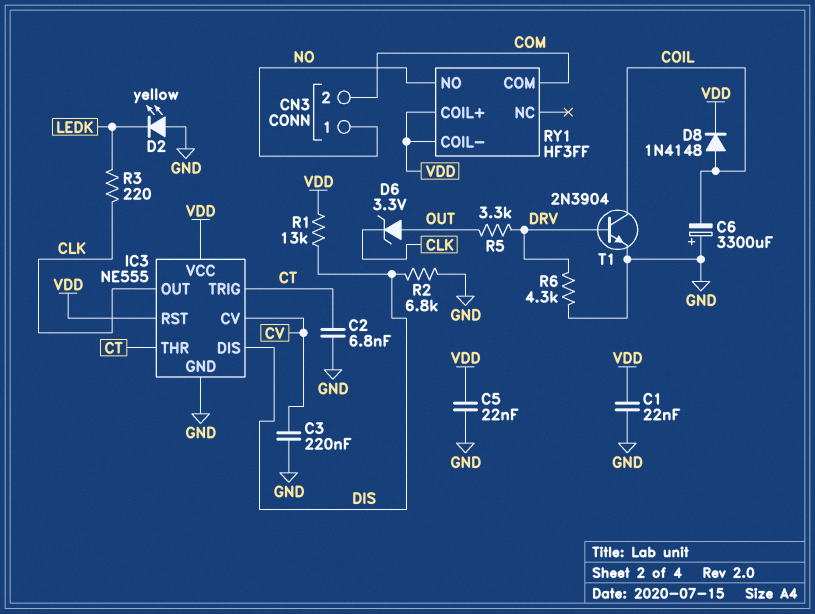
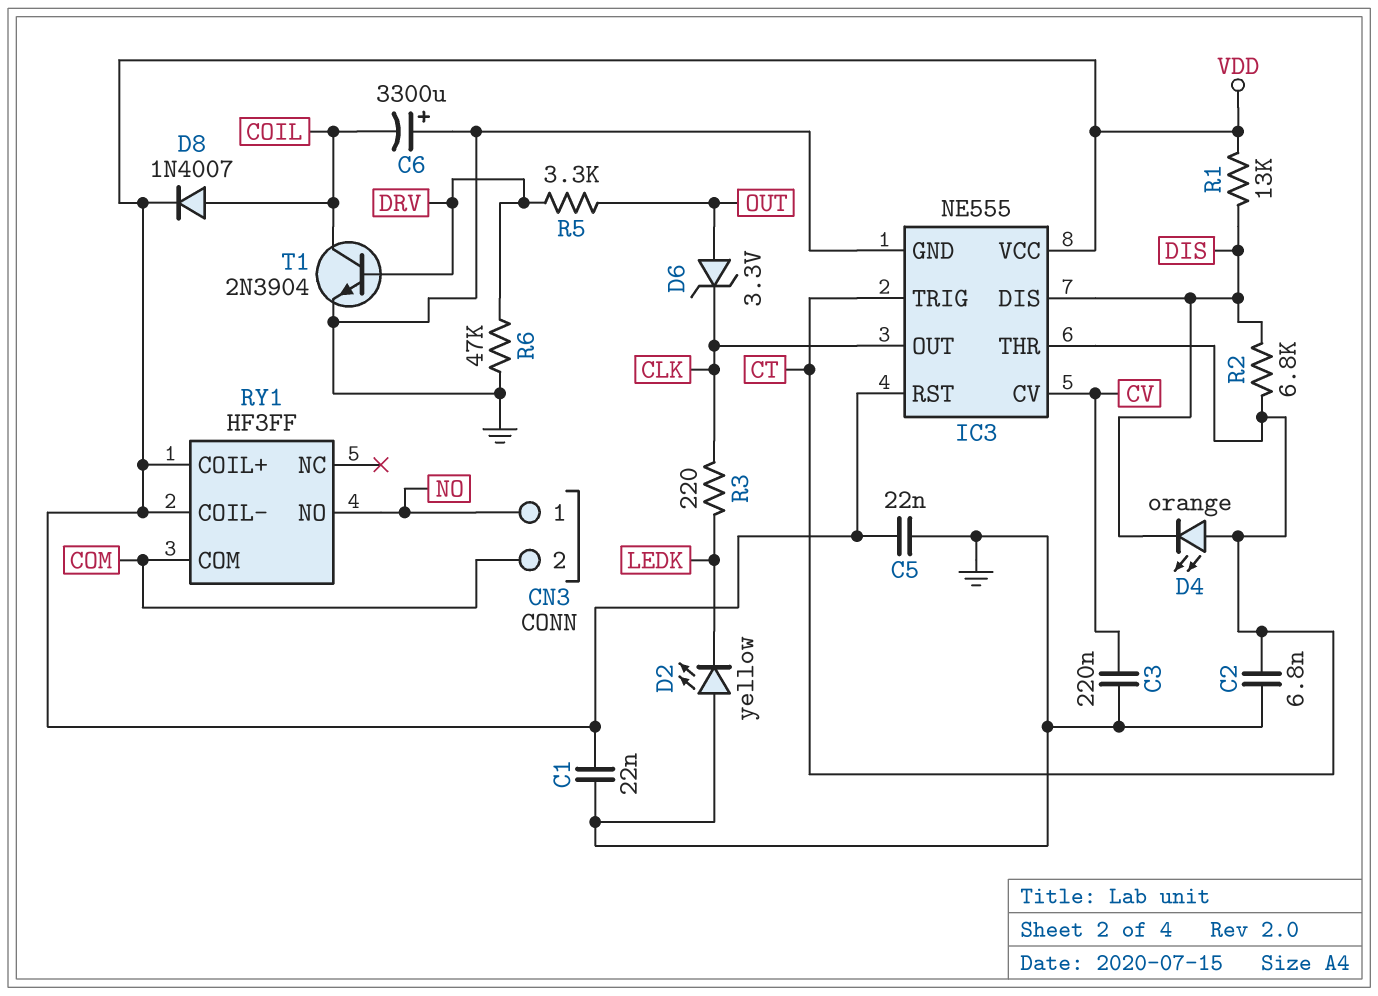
D4: none -> LED orange (A CT, K DIS)
D8: diode 1N4148 (A COIL, K VDD) -> diode 1N4007 (A COIL, K VDD)
R2: 6.8k (DIS, GND) -> 6.8k (CT, DIS)
R6: 4.3k (DRV, GND) -> 47k (DRV, GND)

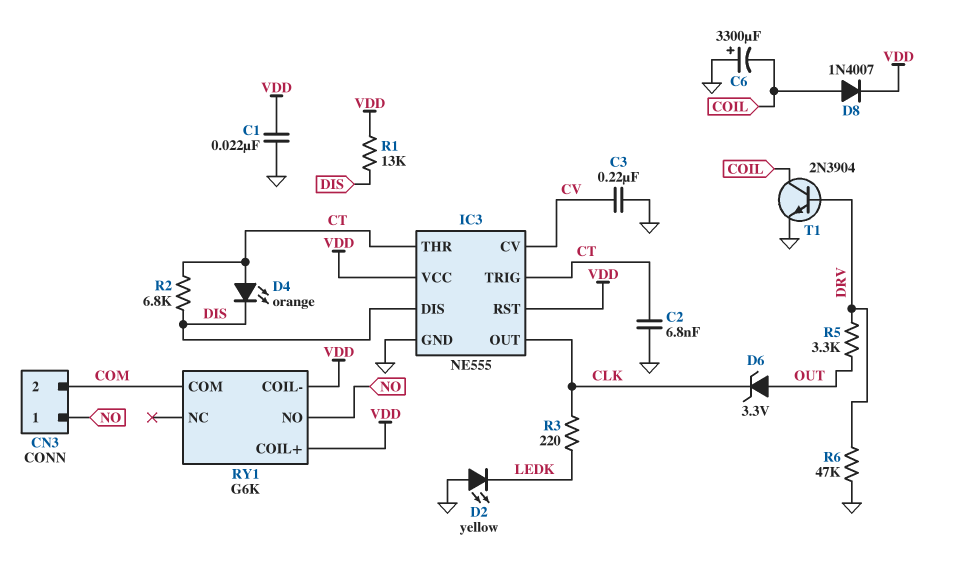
C5: 22nF (GND, VDD) -> none
RY1: HF3FF -> G6K

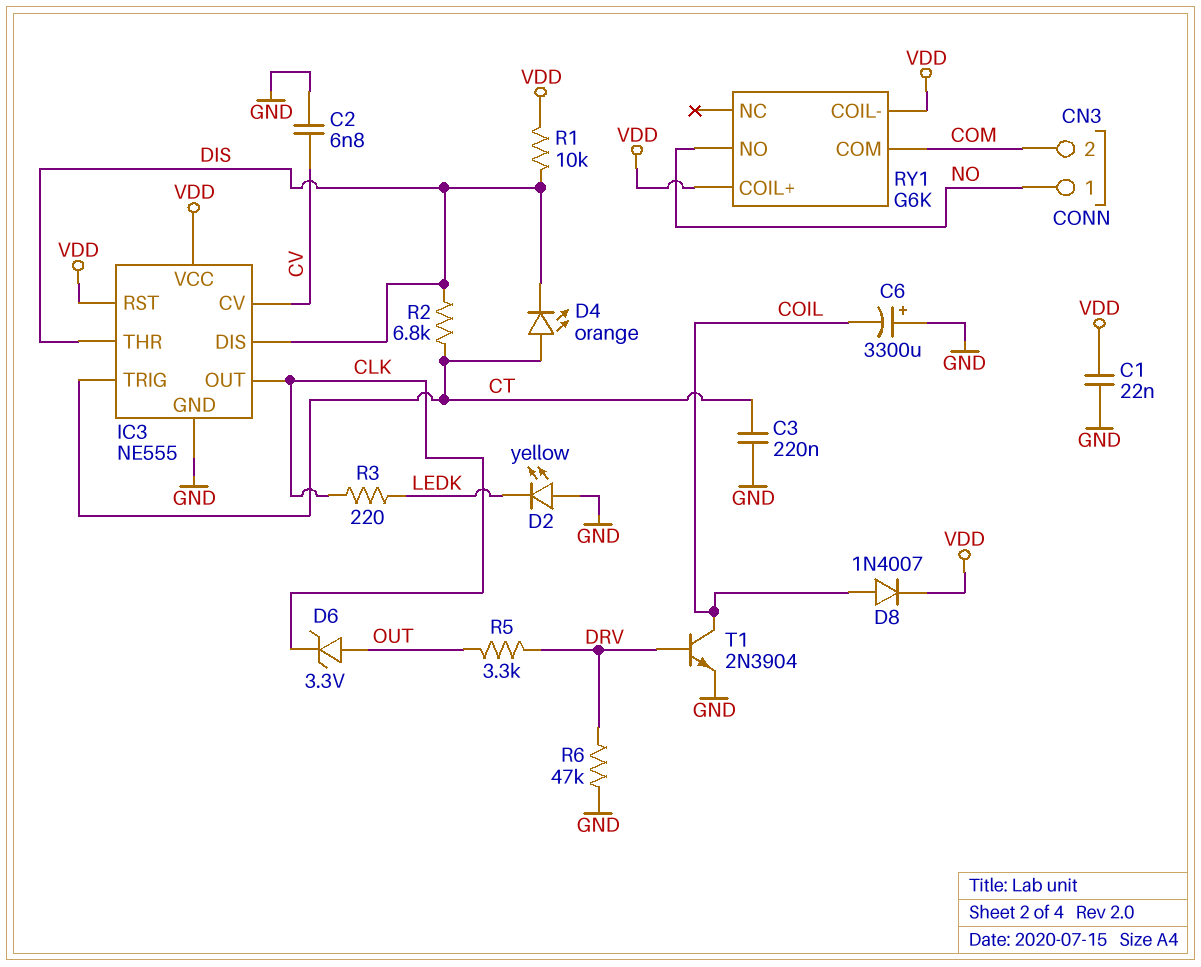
C2: 6.8nF (CT, GND) -> 6.8nF (CV, GND)
C3: 220nF (CV, GND) -> 220nF (CT, GND)
IC3 pin THR: CT -> DIS
R1: 13k (DIS, VDD) -> 10k (DIS, VDD)

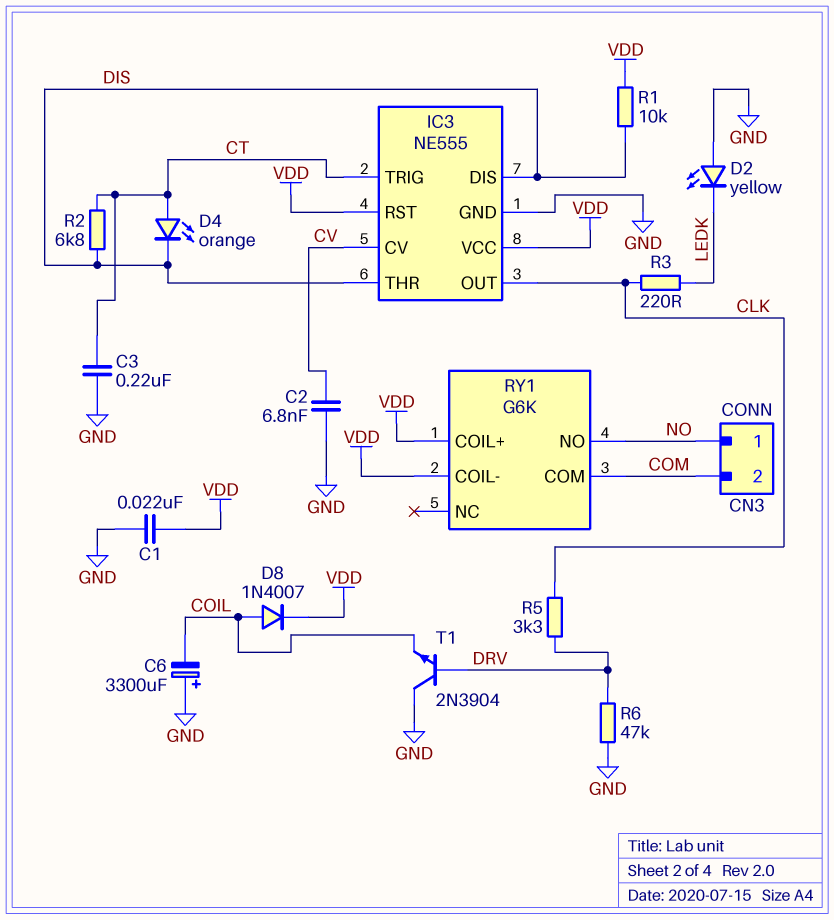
D6: zener 3.3V (A OUT, K CLK) -> none
R5: 3.3k (DRV, OUT) -> 3.3k (CLK, DRV)
T1: NPN 2N3904 (B DRV, C COIL, E GND) -> NPN 2N3904 (B DRV, C GND, E COIL)

